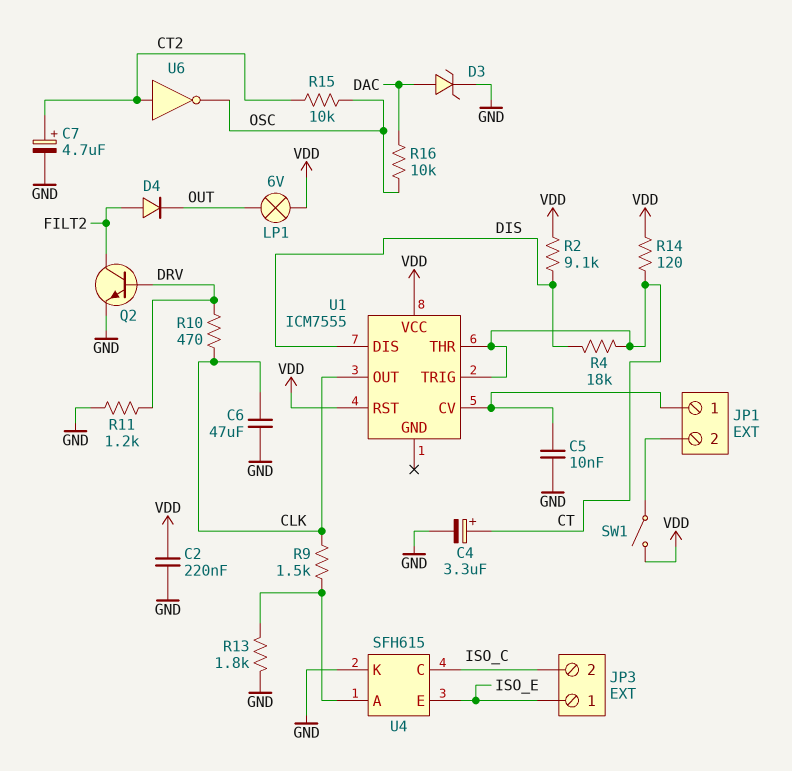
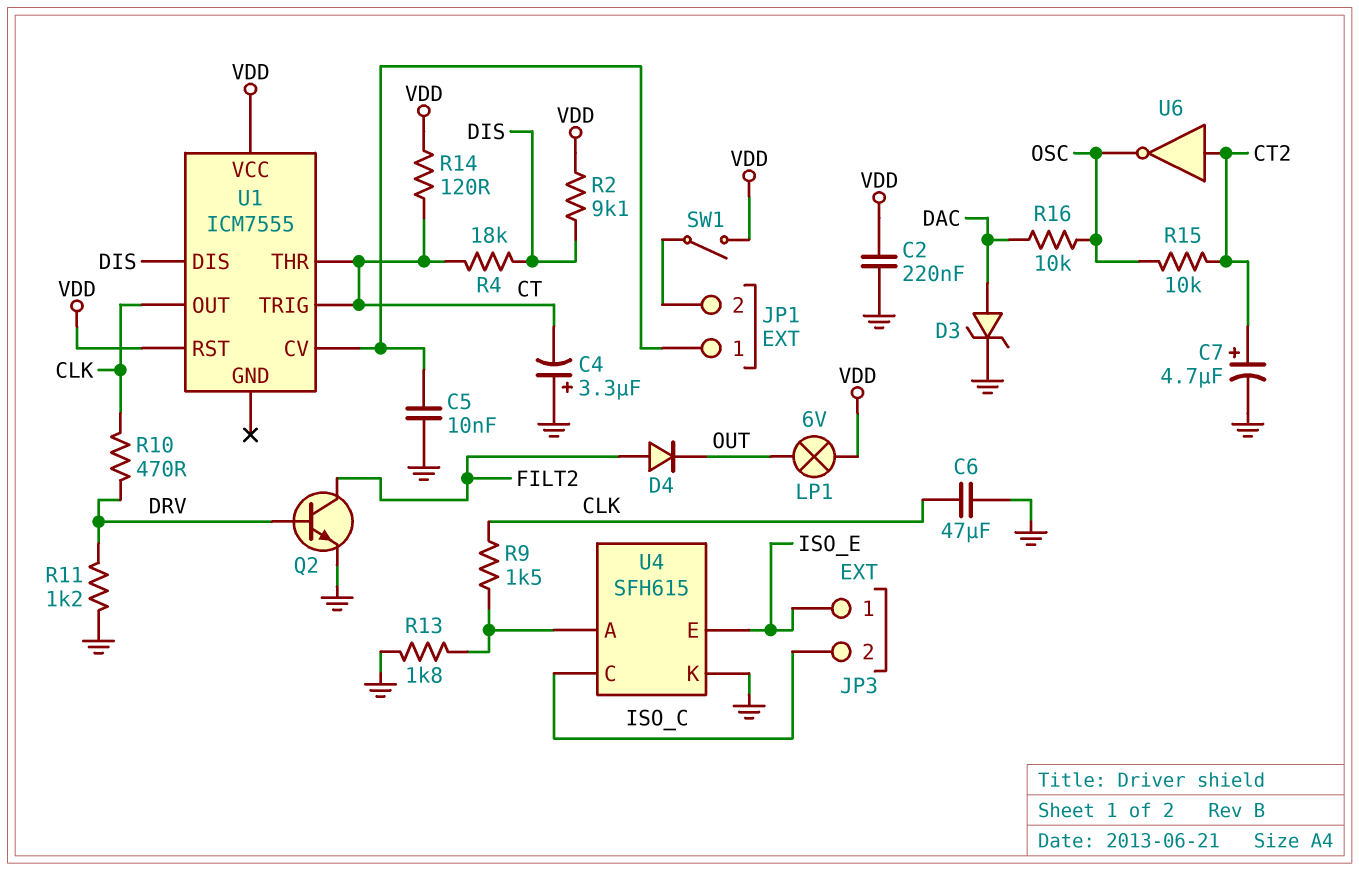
C4: 3.3uF (plus CT, minus GND) -> 3.3uF (plus GND, minus CT)

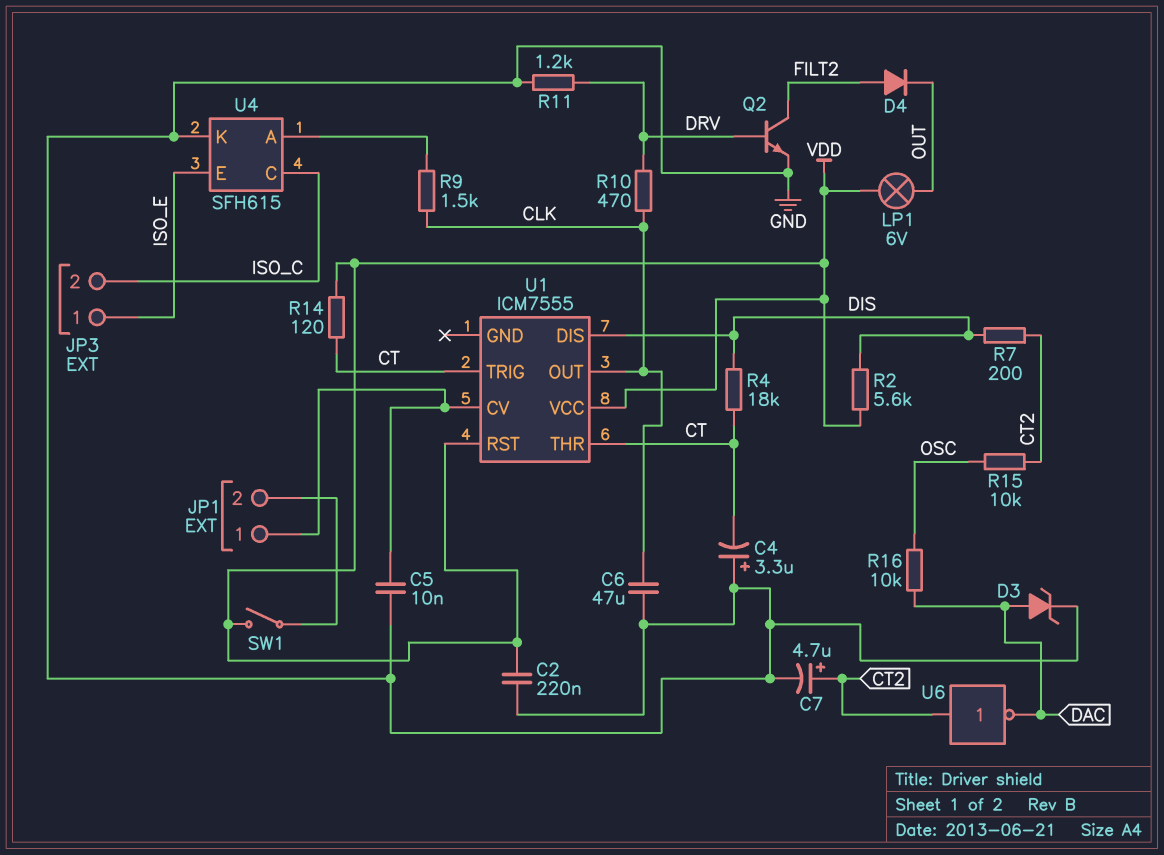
R2: 9.1k (DIS, VDD) -> 5.6k (DIS, VDD)
R7: none -> 200 (CT2, DIS)
R13: 1.8k (GND, U4/A) -> none
U6: NOT (in CT2, out OSC) -> NOT (in CT2, out DAC)

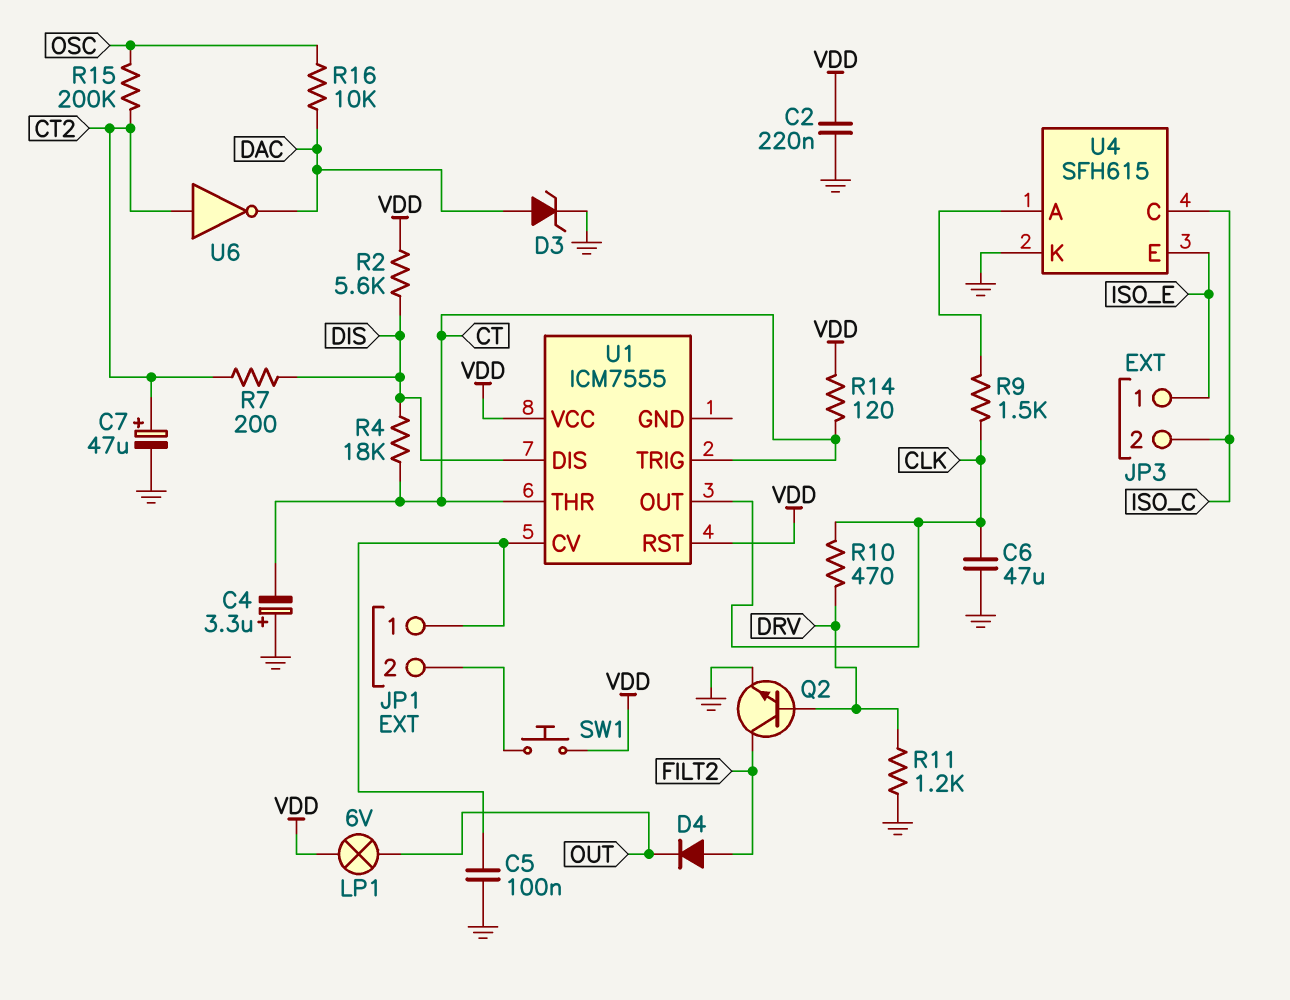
C5: 10nF (GND, JP1/1) -> 100nF (GND, JP1/1)
C7: 4.7uF (plus CT2, minus GND) -> 47uF (plus CT2, minus GND)
R15: 10k (CT2, OSC) -> 200k (CT2, OSC)
SW1: switch (JP1/2, VDD) -> button (JP1/2, VDD)

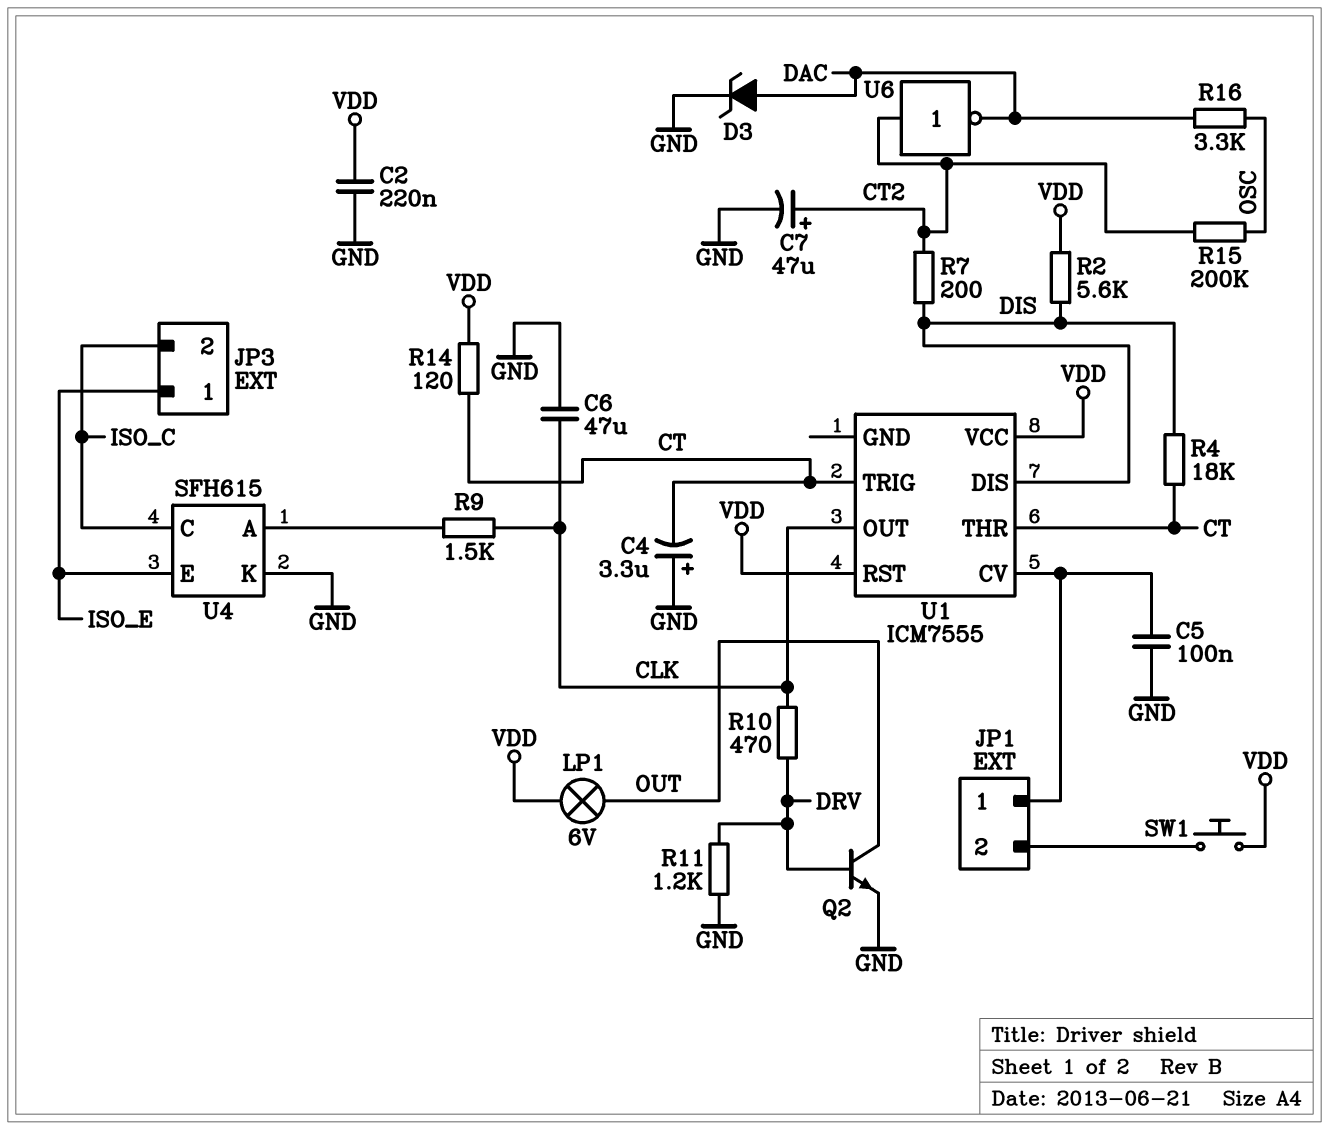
D4: diode (A FILT2, K OUT) -> none
Q2: NPN (B DRV, C FILT2, E GND) -> NPN (B DRV, C OUT, E GND)
R16: 10k (DAC, OSC) -> 3.3k (DAC, OSC)

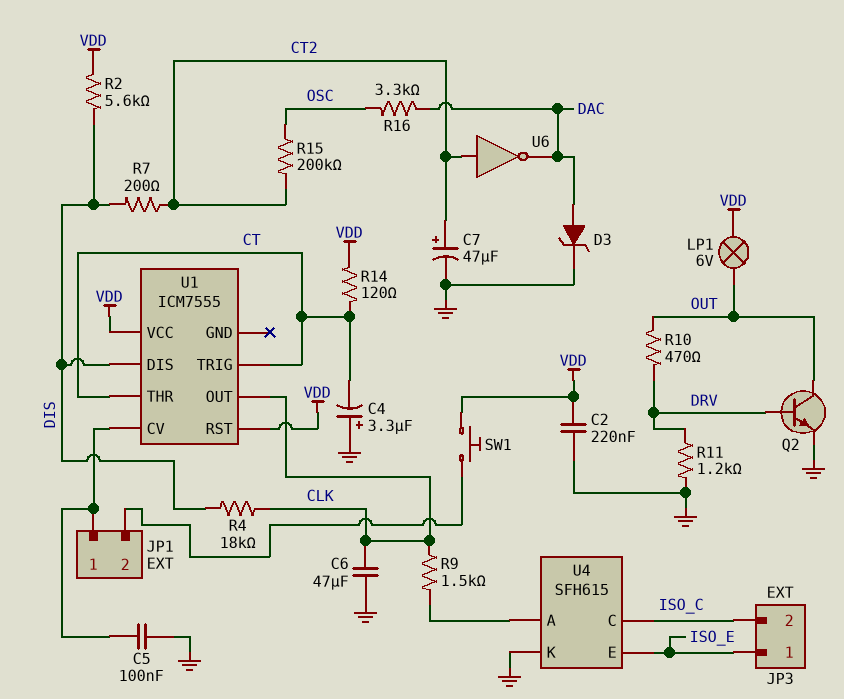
R4: 18k (CT, DIS) -> 18k (CLK, DIS)
R10: 470 (CLK, DRV) -> 470 (DRV, OUT)

